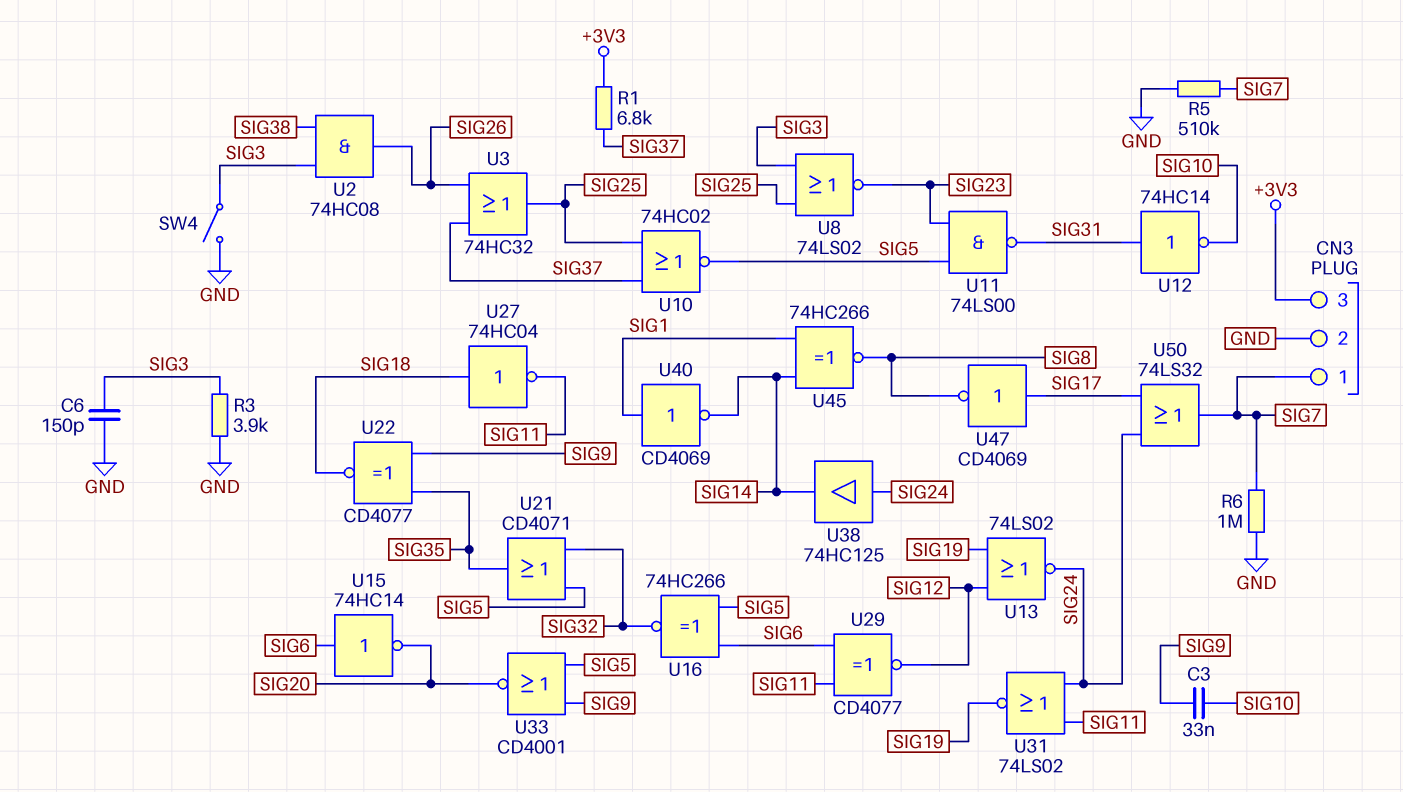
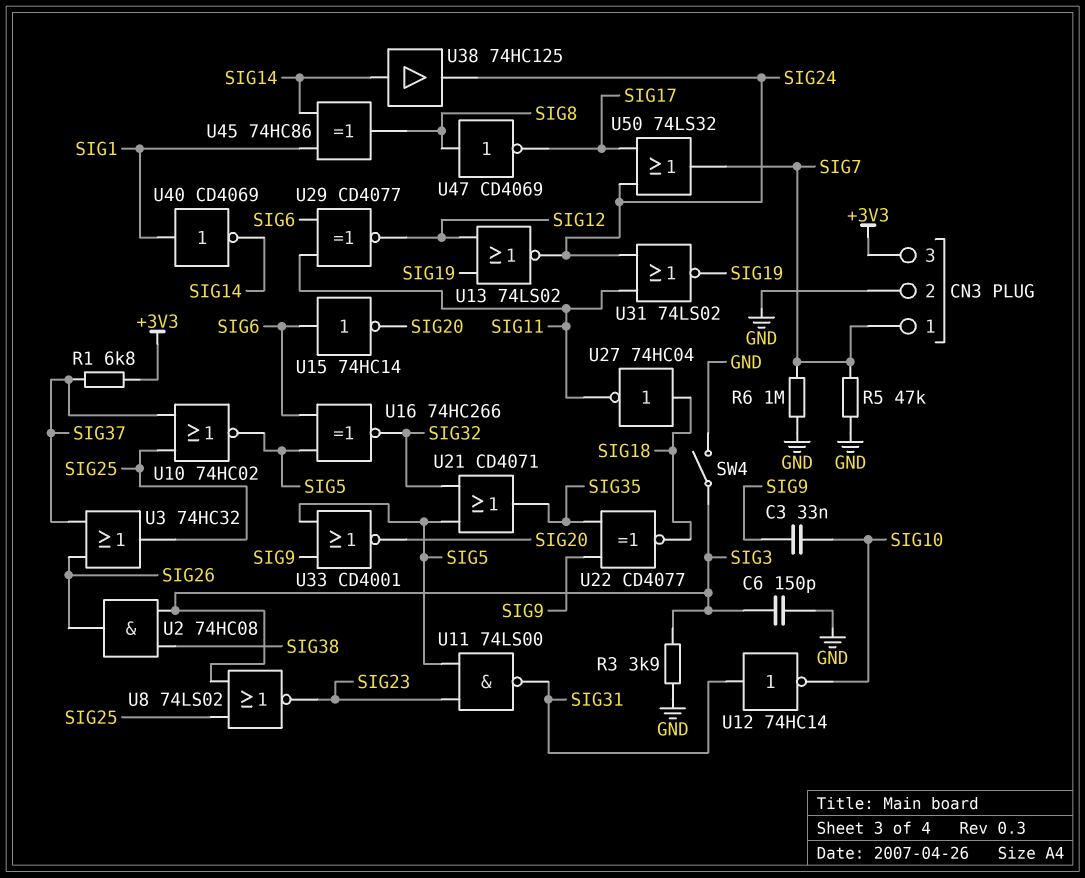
R5: 510k (GND, SIG7) -> 47k (GND, SIG7)
U38: buffer 74HC125 (in SIG24, out SIG14) -> buffer 74HC125 (in SIG14, out SIG24)
U45: XNOR 74HC266 (in SIG1, in SIG14, out SIG8) -> XOR 74HC86 (in SIG1, in SIG14, out SIG8)
U47: NOT CD4069 (in SIG17, out SIG8) -> NOT CD4069 (in SIG8, out SIG17)

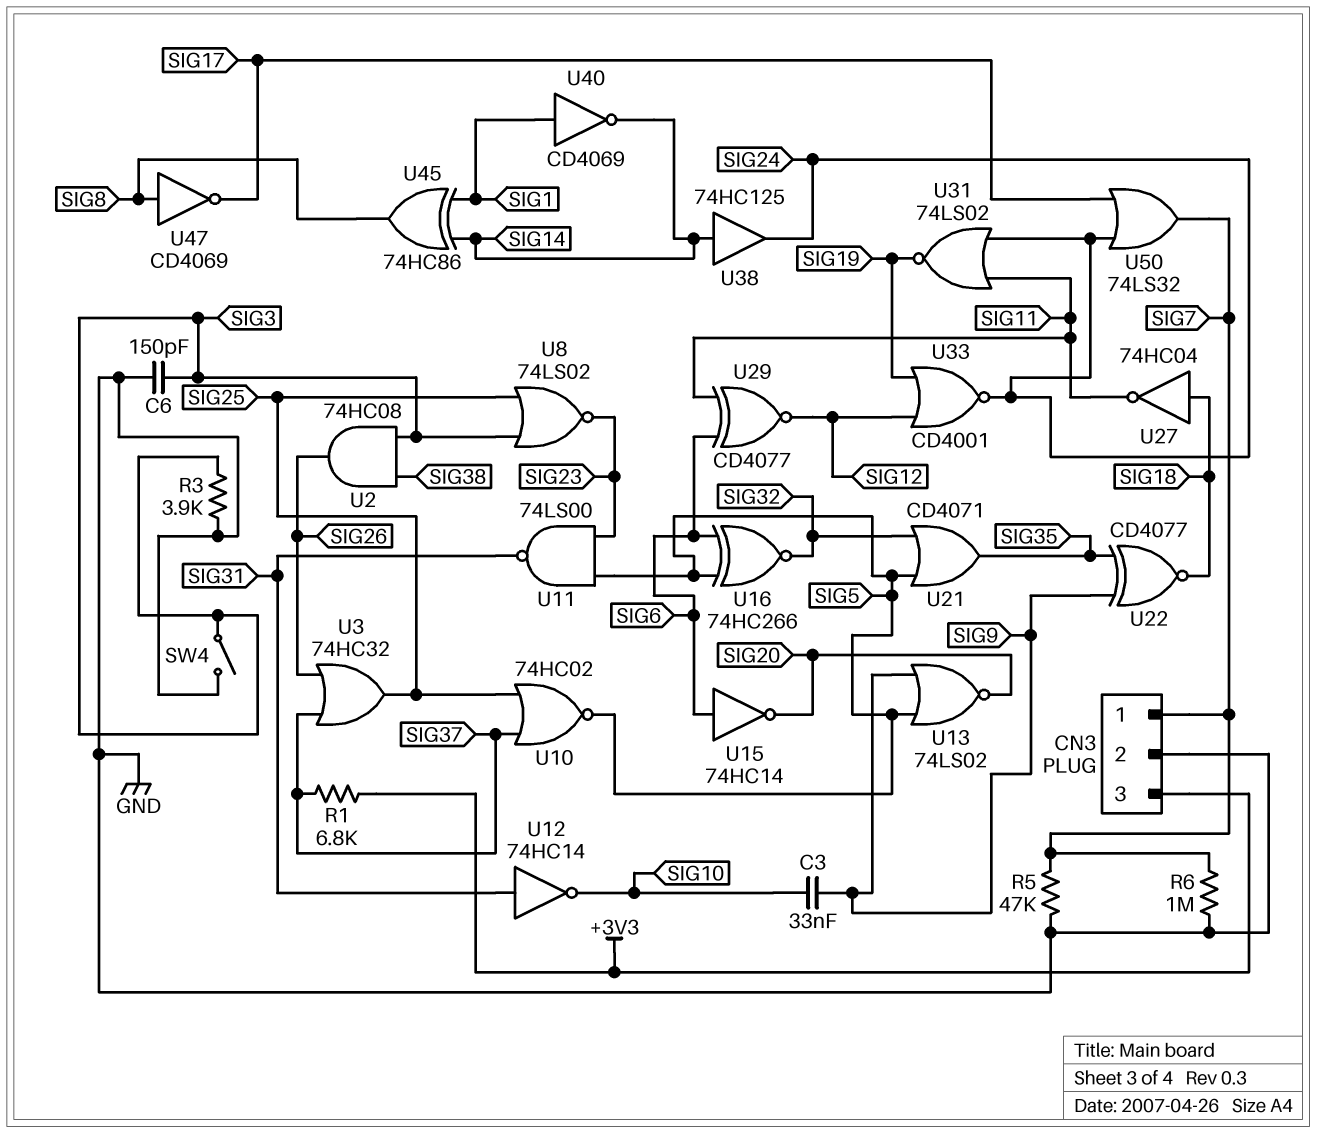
U13: NOR 74LS02 (in SIG12, in SIG19, out SIG24) -> NOR 74LS02 (in SIG5, in SIG9, out SIG20)
U33: NOR CD4001 (in SIG5, in SIG9, out SIG20) -> NOR CD4001 (in SIG12, in SIG19, out SIG24)

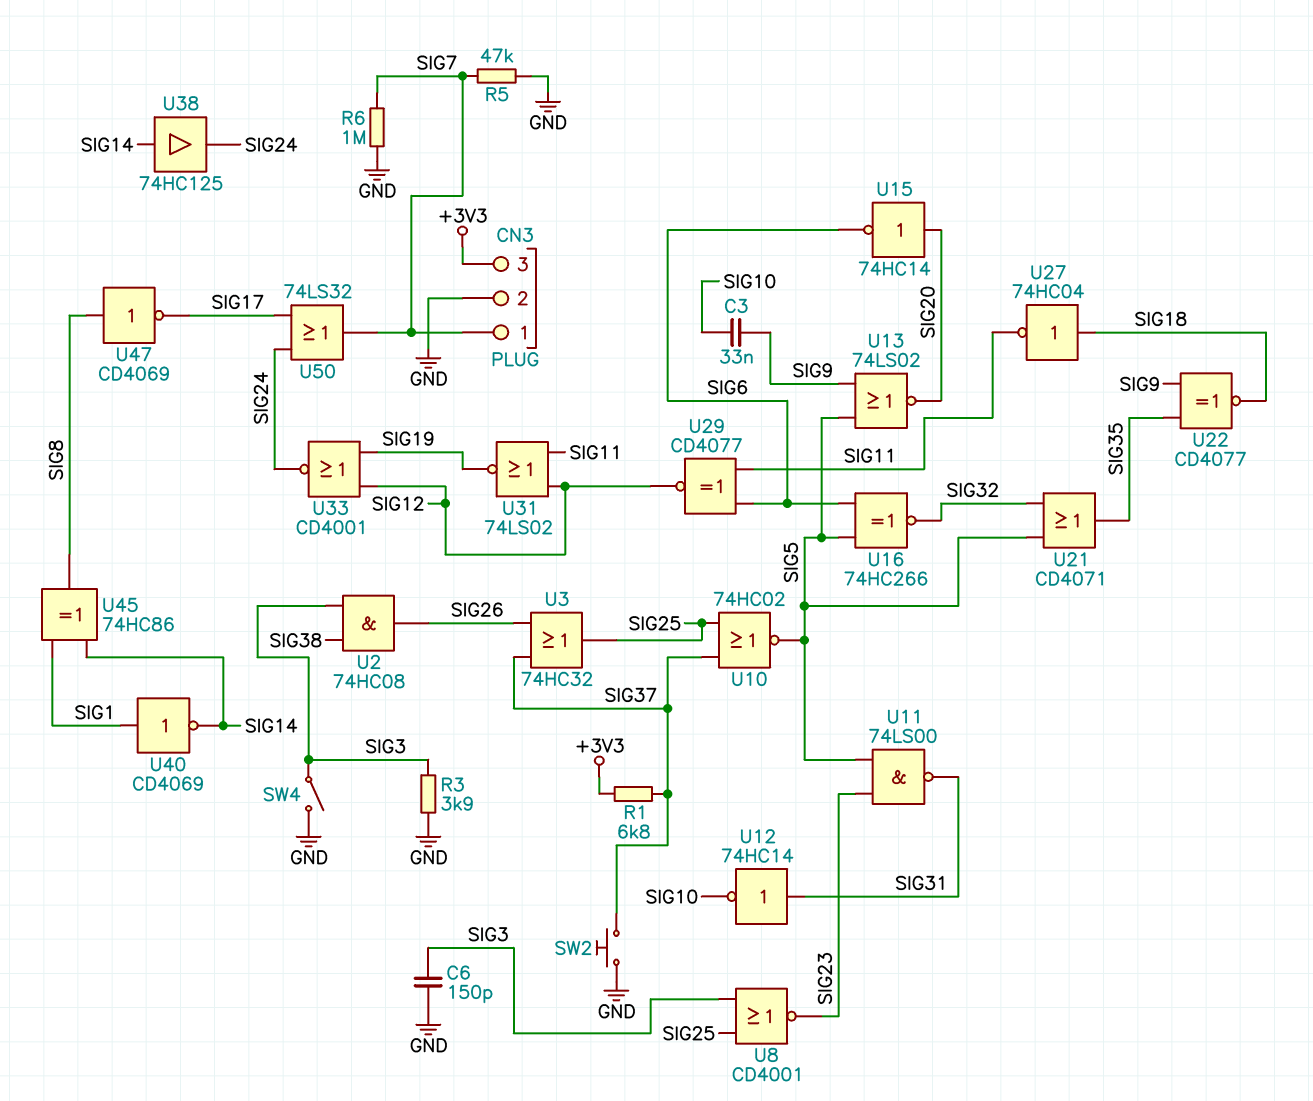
SW2: none -> button (GND, SIG37)
U8: NOR 74LS02 (in SIG3, in SIG25, out SIG23) -> NOR CD4001 (in SIG3, in SIG25, out SIG23)
U15: NOT 74HC14 (in SIG6, out SIG20) -> NOT 74HC14 (in SIG20, out SIG6)
U31: NOR 74LS02 (in SIG11, in SIG24, out SIG19) -> NOR 74LS02 (in SIG11, in SIG12, out SIG19)

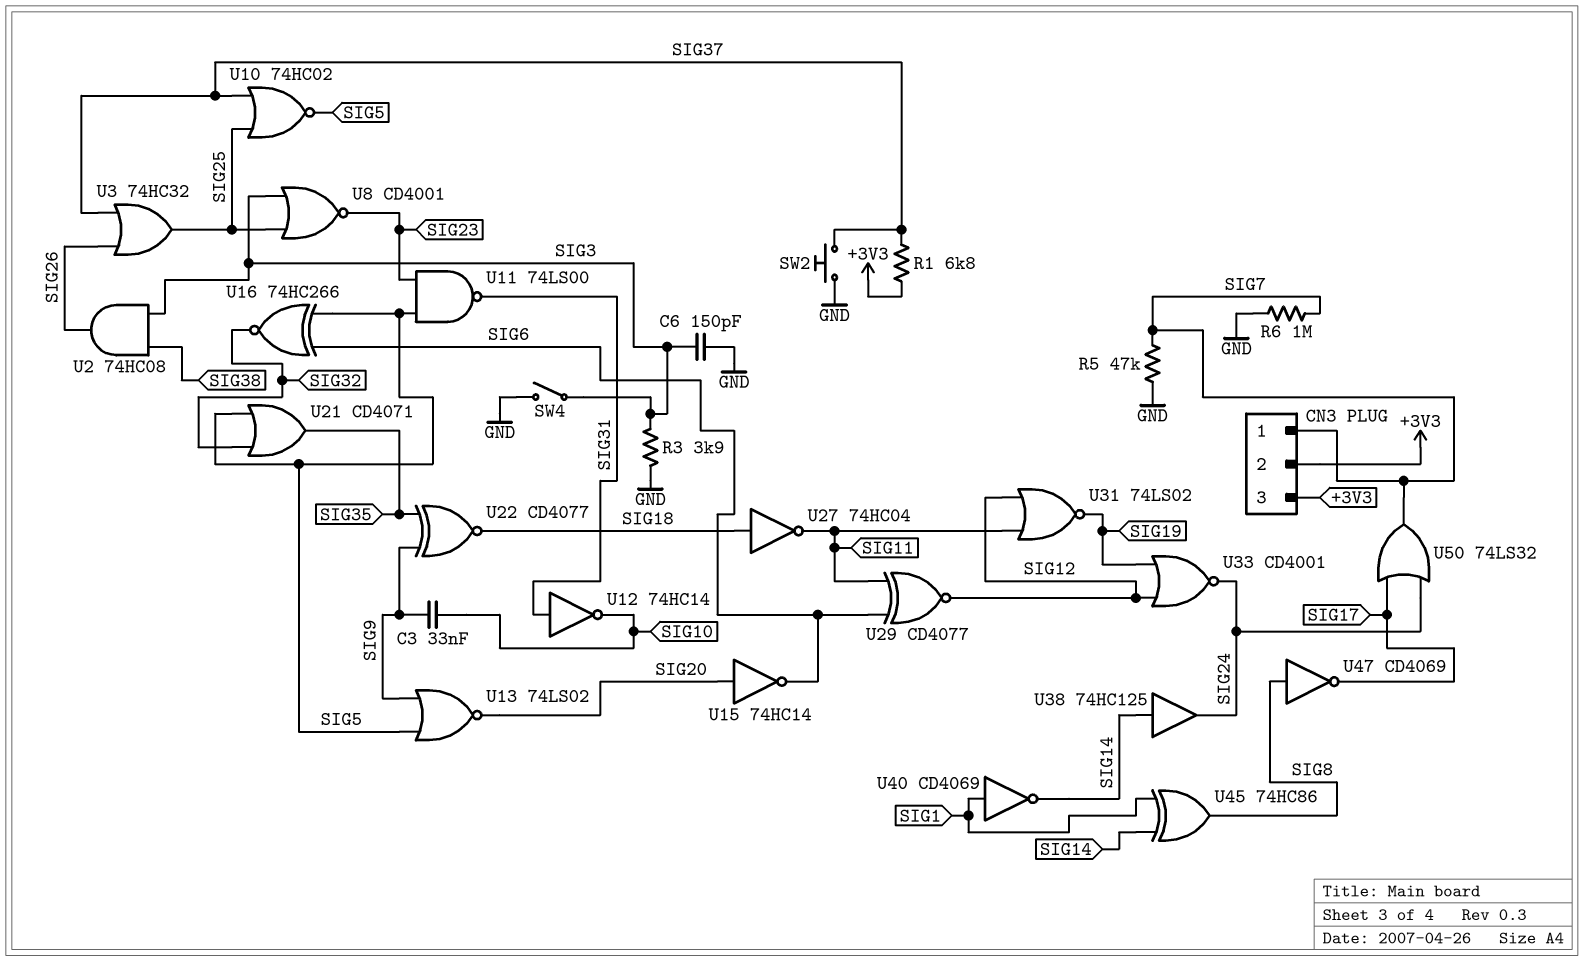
CN3 pin 2: GND -> +3V3

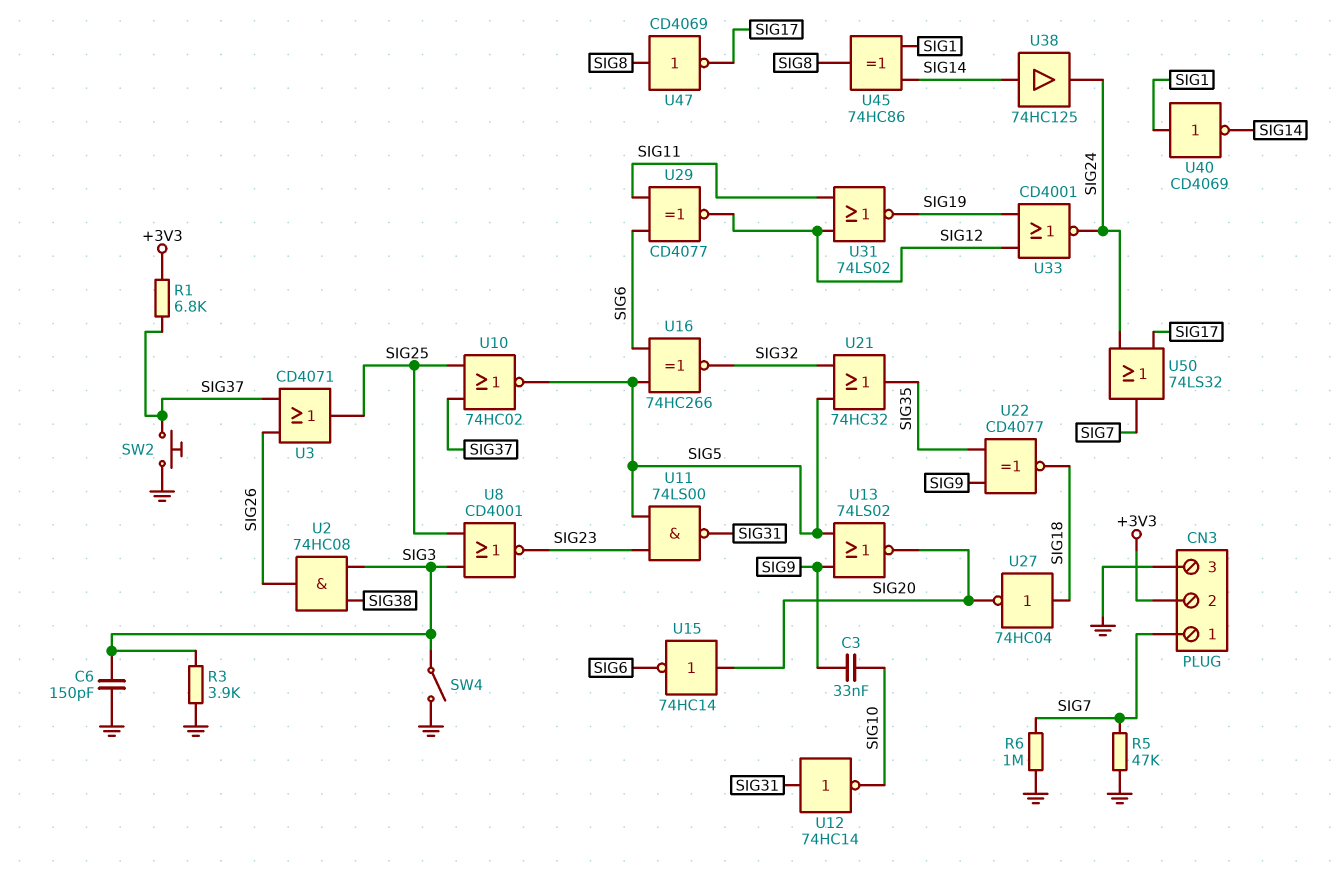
CN3 pin 3: +3V3 -> GND
U3: OR 74HC32 (in SIG26, in SIG37, out SIG25) -> OR CD4071 (in SIG26, in SIG37, out SIG25)
U21: OR CD4071 (in SIG5, in SIG32, out SIG35) -> OR 74HC32 (in SIG5, in SIG32, out SIG35)
U27: NOT 74HC04 (in SIG18, out SIG11) -> NOT 74HC04 (in SIG18, out SIG20)

